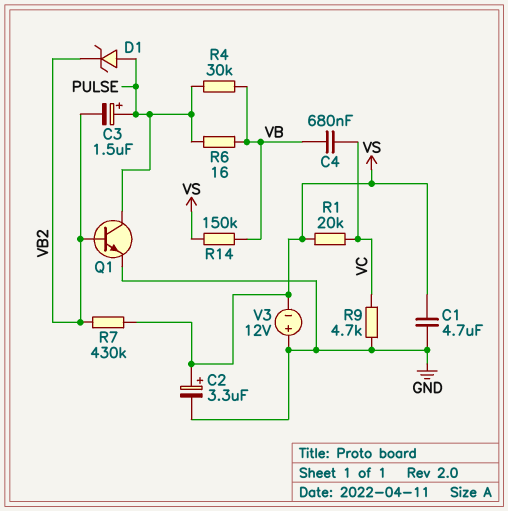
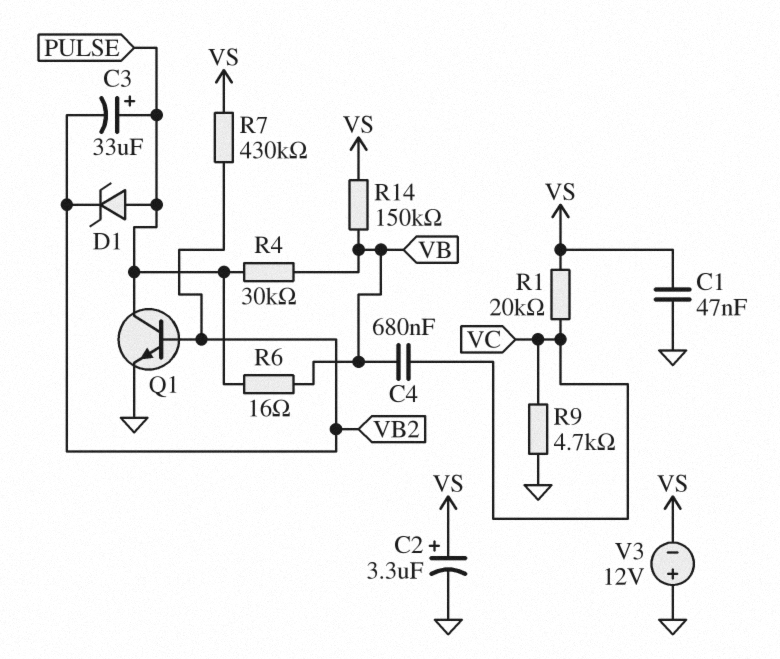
C1: 4.7uF (GND, VS) -> 47nF (GND, VS)
C3: 1.5uF (plus PULSE, minus VB2) -> 33uF (plus PULSE, minus VB2)

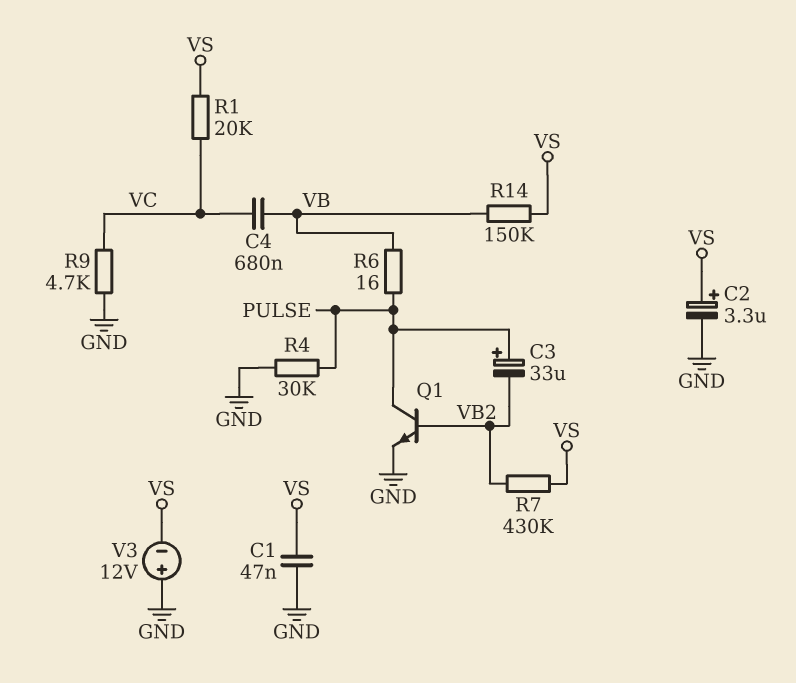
D1: zener (A PULSE, K VB2) -> none
R4: 30k (PULSE, VB) -> 30k (GND, PULSE)

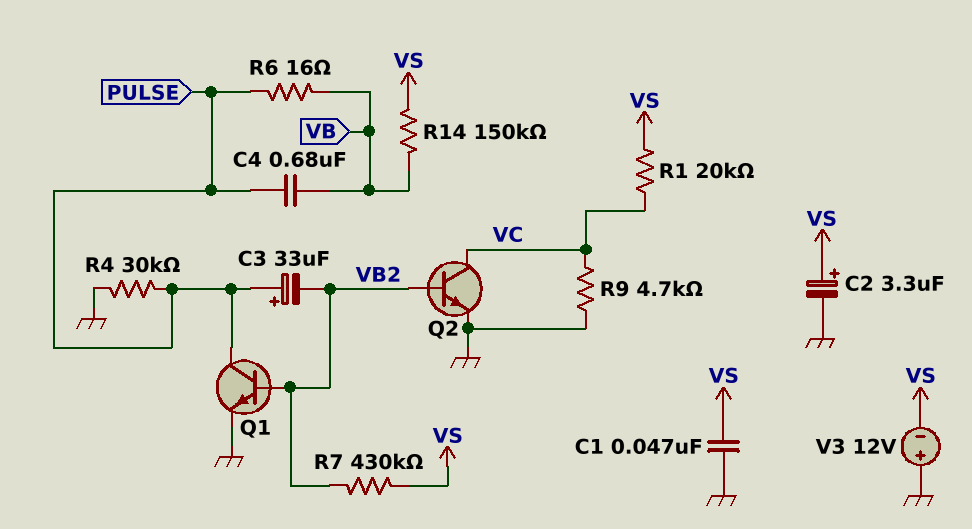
C4: 680nF (VB, VC) -> 680nF (PULSE, VB)
Q2: none -> NPN (B VB2, C VC, E GND)

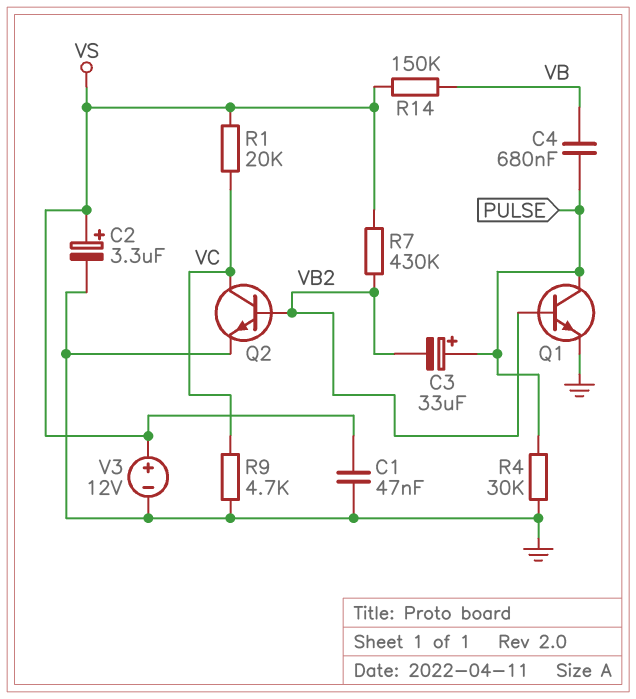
R6: 16 (PULSE, VB) -> none
V3: 12V (plus GND, minus VS) -> 12V (plus VS, minus GND)

